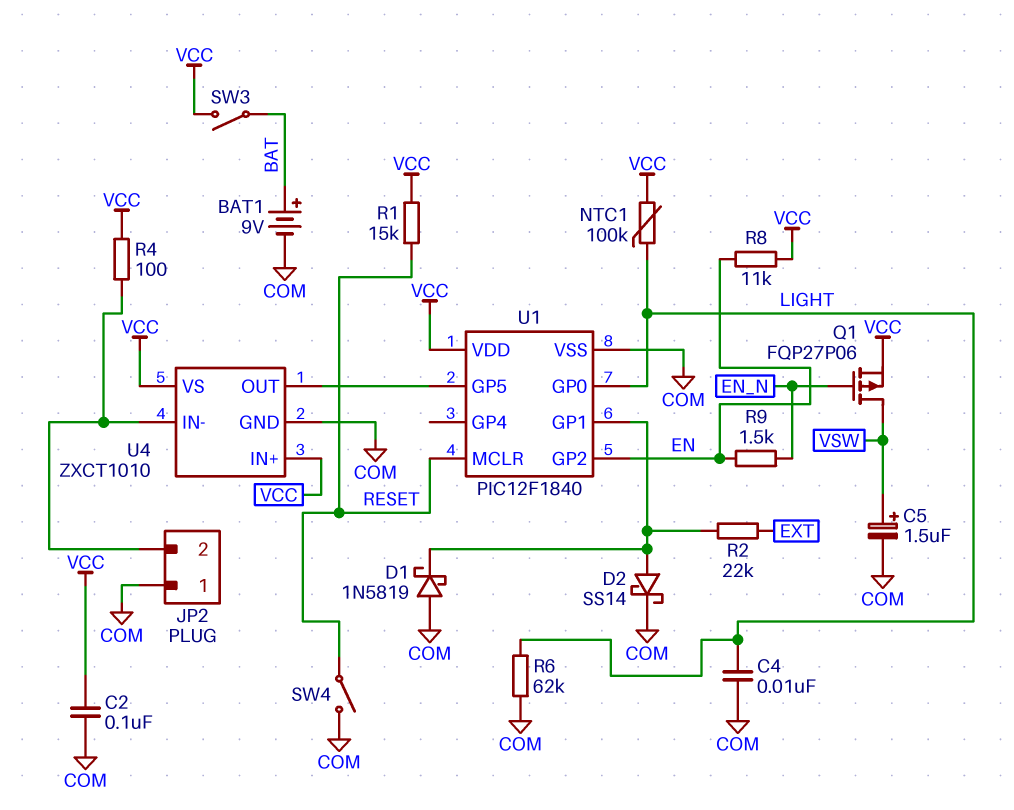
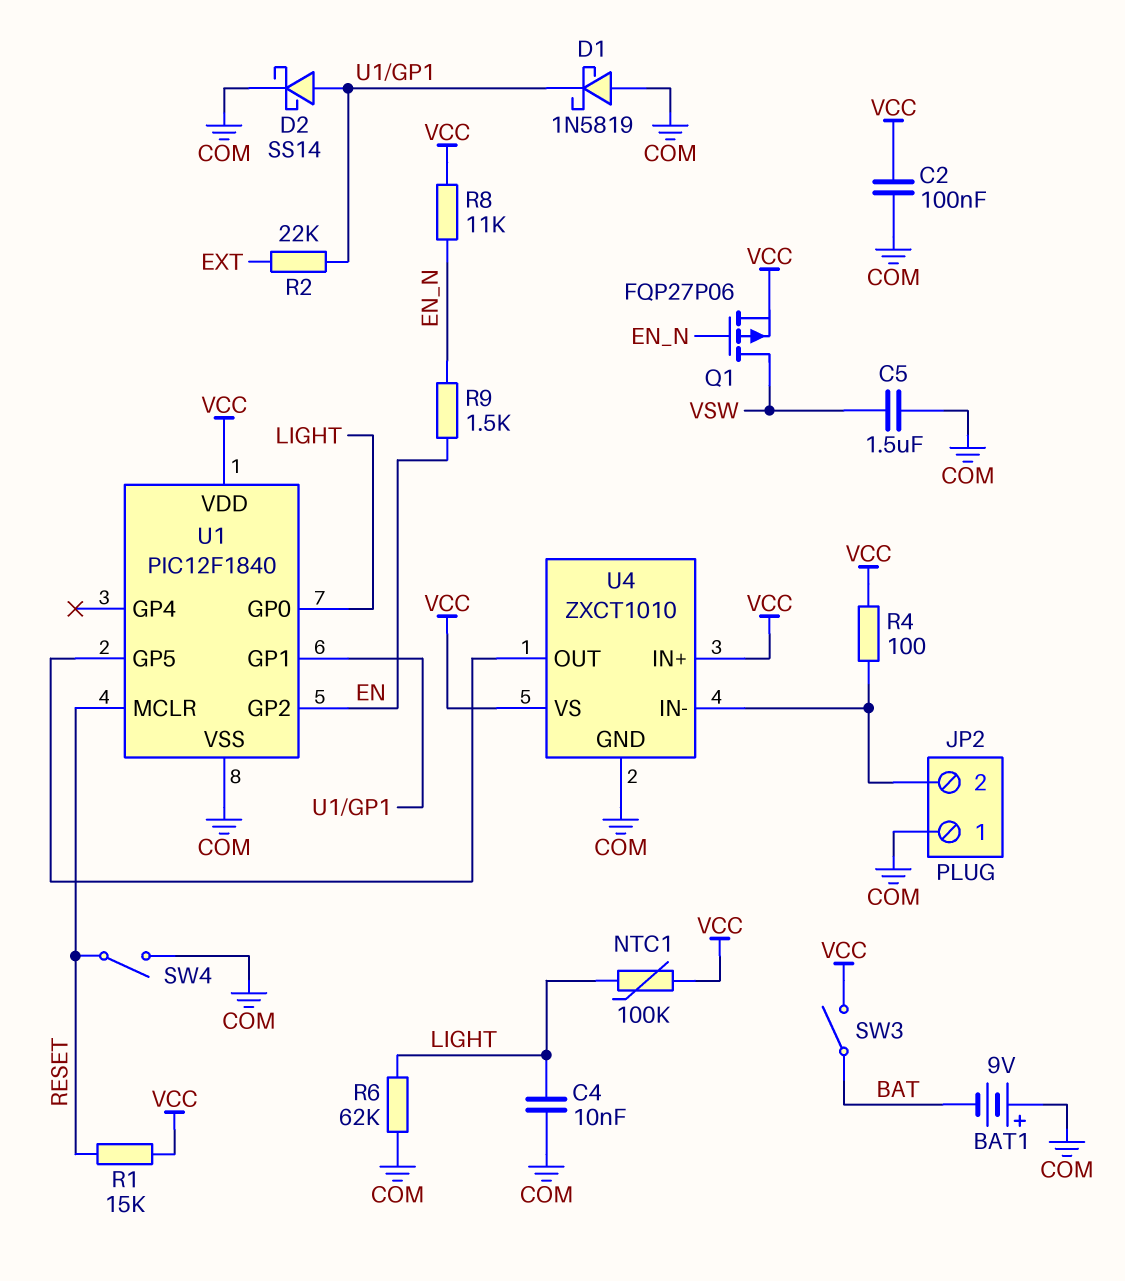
BAT1: 9V (plus BAT, minus COM) -> 9V (plus COM, minus BAT)
C5: 1.5uF (plus VSW, minus COM) -> 1.5uF (COM, VSW)
R8: 11k (EN, VCC) -> 11k (EN_N, VCC)

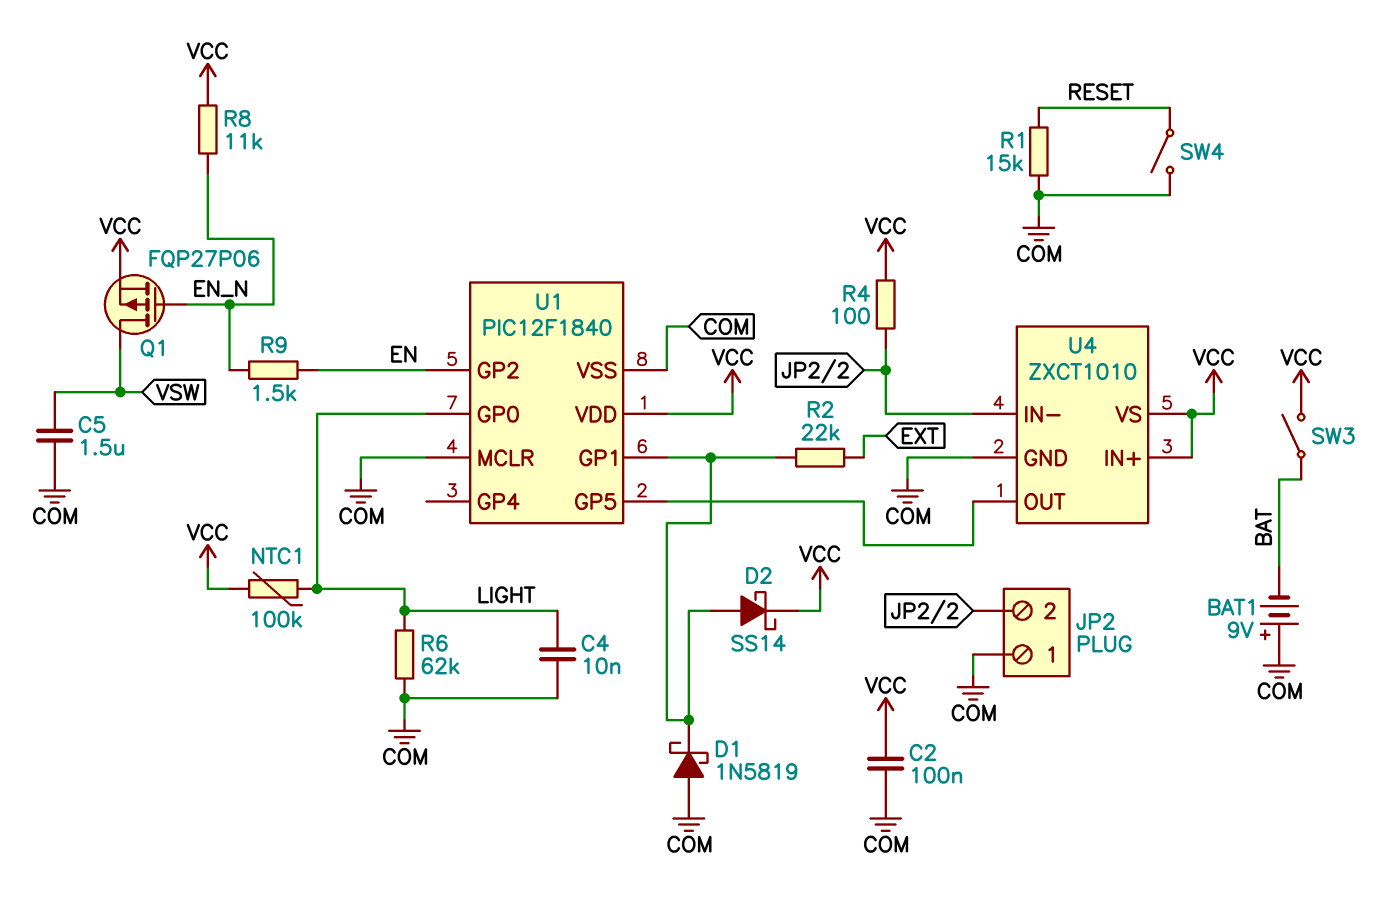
D2: schottky SS14 (A U1/GP1, K COM) -> schottky SS14 (A U1/GP1, K VCC)
R1: 15k (RESET, VCC) -> 15k (COM, RESET)
U1 pin MCLR: RESET -> COM

